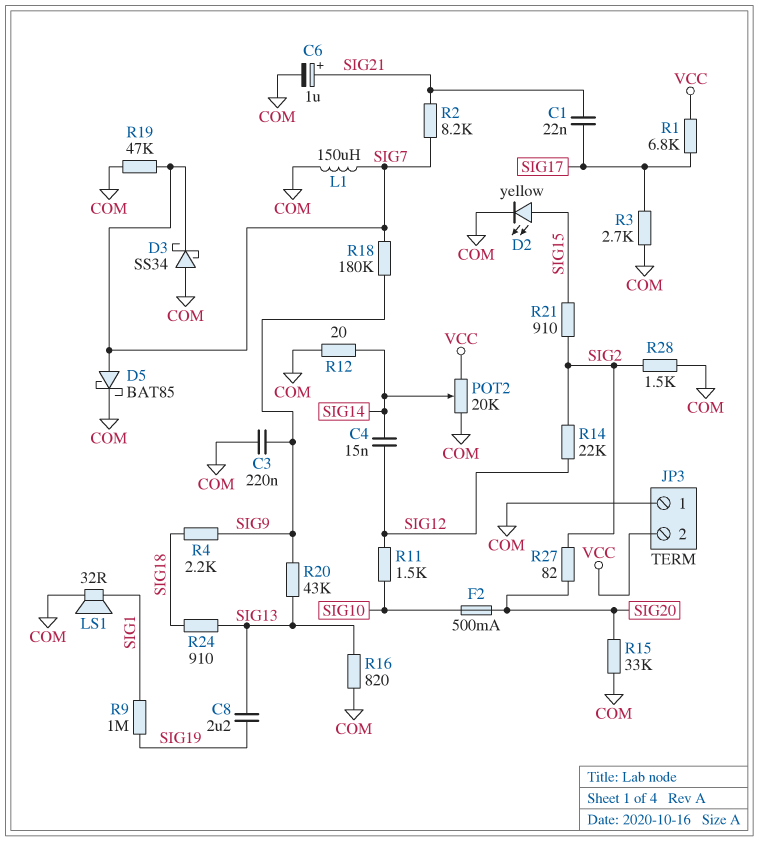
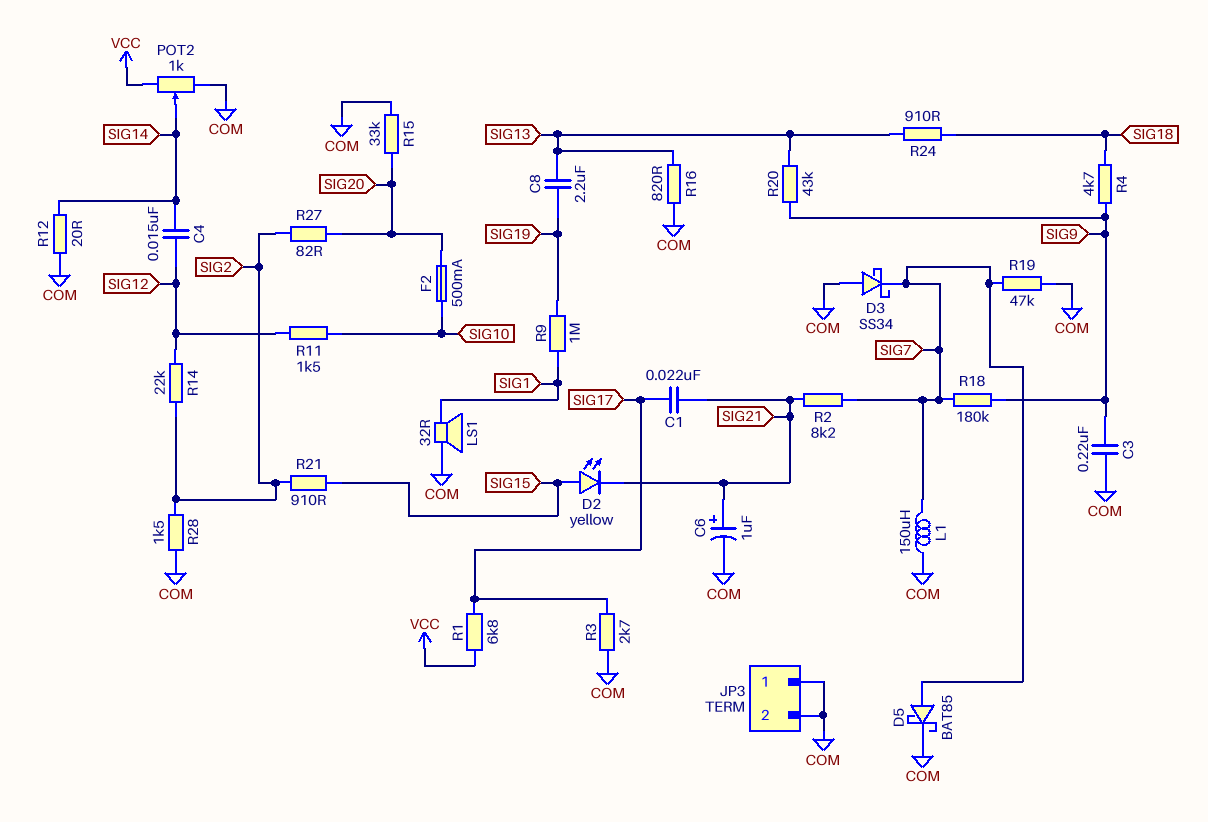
D2: LED yellow (A SIG15, K COM) -> LED yellow (A SIG15, K SIG21)
JP3 pin 2: VCC -> COM
POT2: 20k (COM, VCC, wiper SIG14) -> 1k (COM, VCC, wiper SIG14)
R4: 2.2k (SIG9, SIG18) -> 4.7k (SIG9, SIG18)

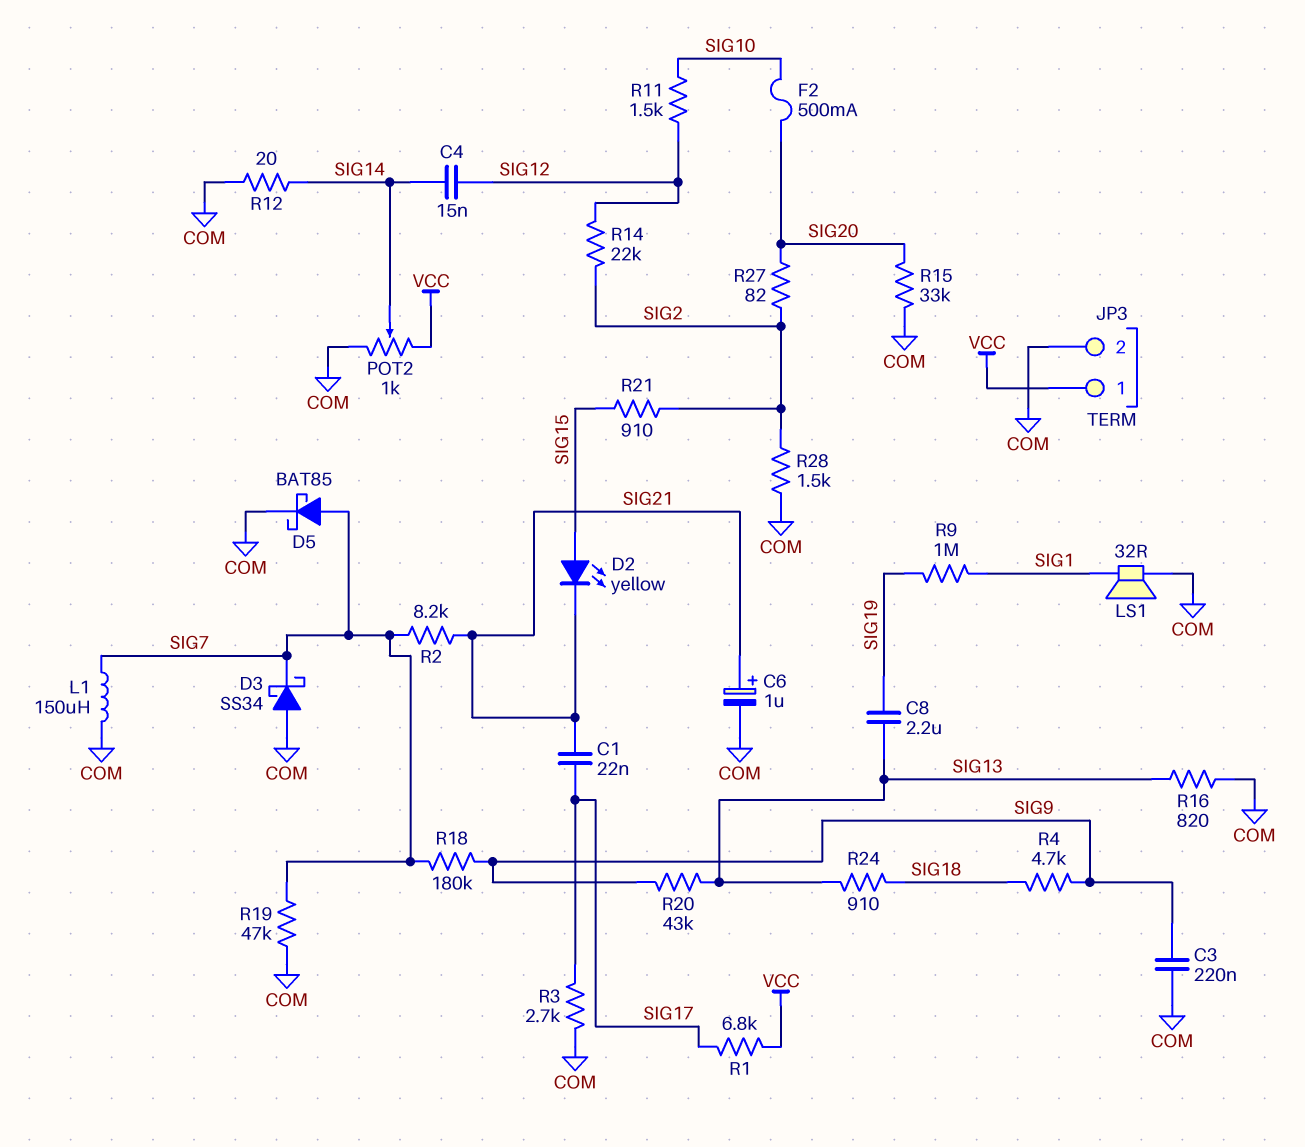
JP3 pin 1: COM -> VCC

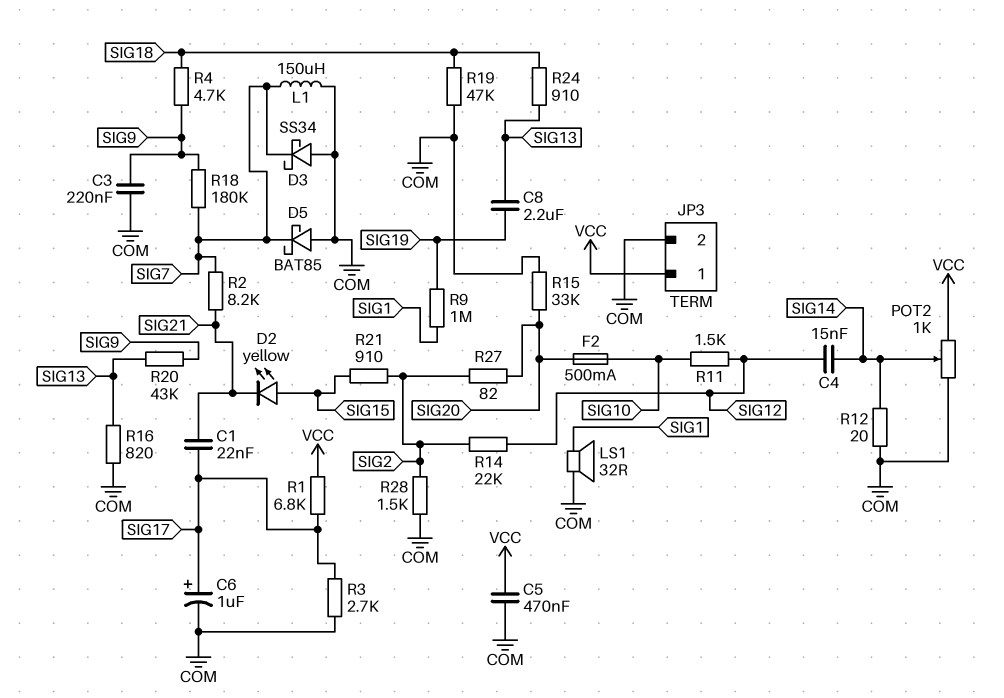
C5: none -> 470nF (COM, VCC)
C6: 1uF (plus SIG21, minus COM) -> 1uF (plus SIG17, minus COM)
D5: schottky BAT85 (A SIG7, K COM) -> schottky BAT85 (A COM, K SIG7)
R19: 47k (COM, SIG7) -> 47k (COM, SIG18)

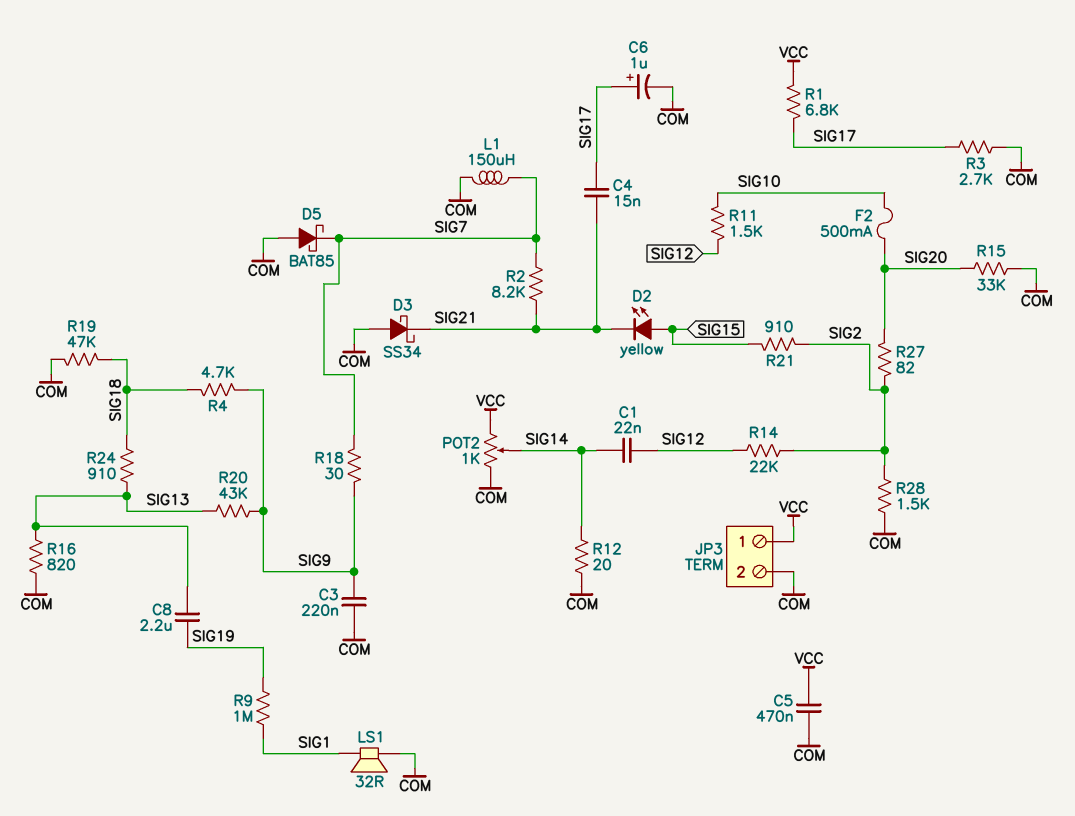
C1: 22nF (SIG17, SIG21) -> 22nF (SIG12, SIG14)
C4: 15nF (SIG12, SIG14) -> 15nF (SIG17, SIG21)
D3: schottky SS34 (A COM, K SIG7) -> schottky SS34 (A COM, K SIG21)
R18: 180k (SIG7, SIG9) -> 30 (SIG7, SIG9)

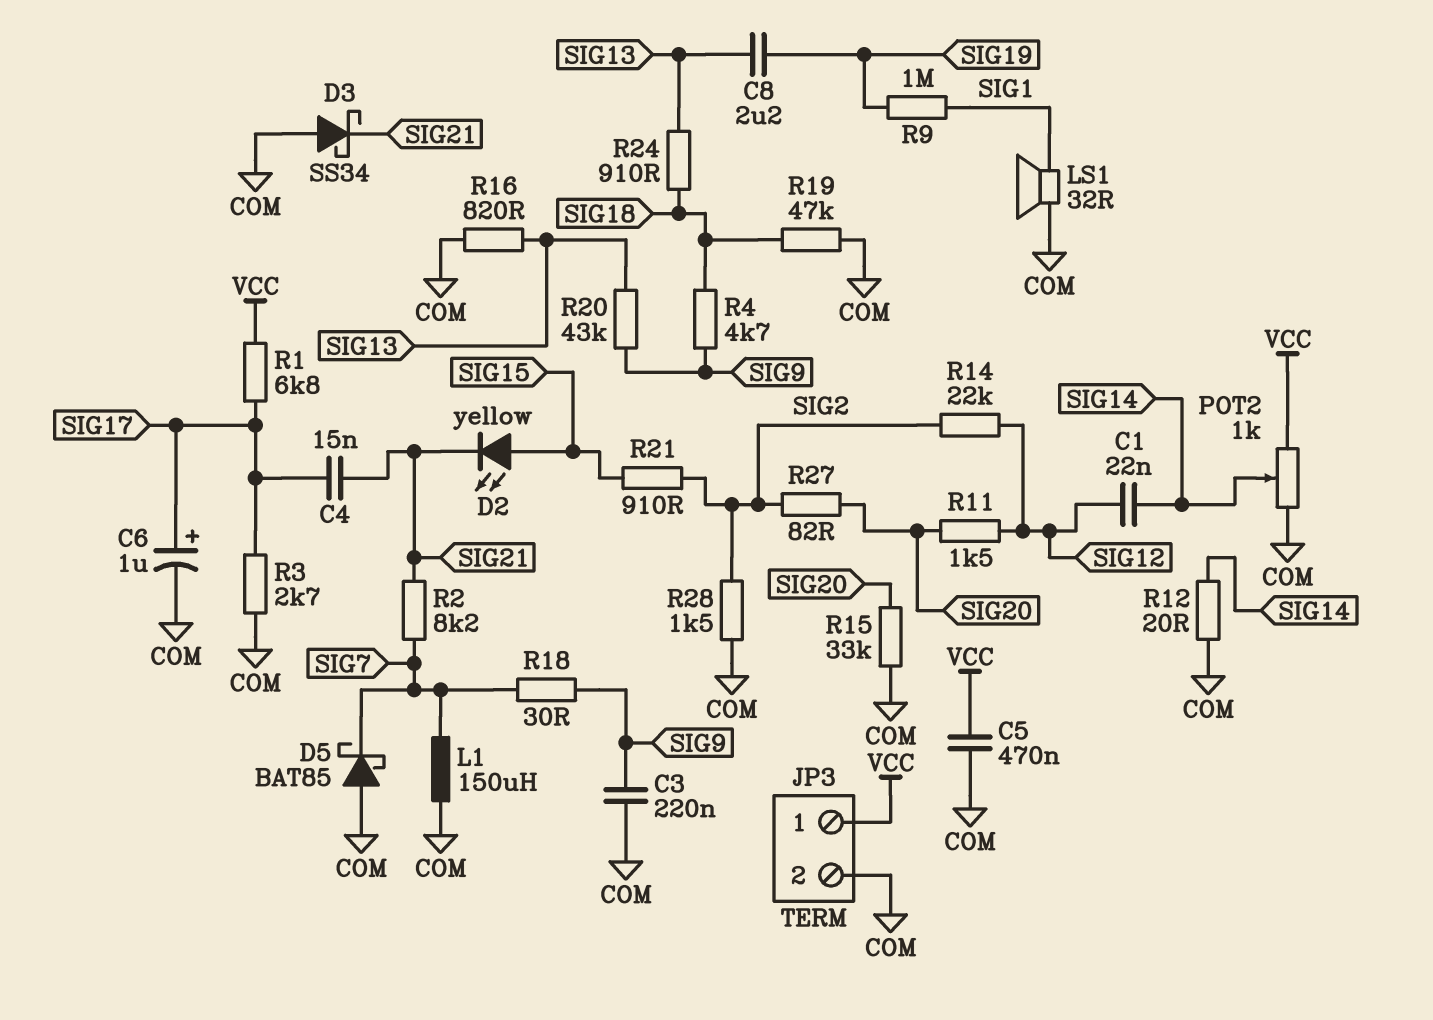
F2: 500mA (SIG10, SIG20) -> none
R11: 1.5k (SIG10, SIG12) -> 1.5k (SIG12, SIG20)

